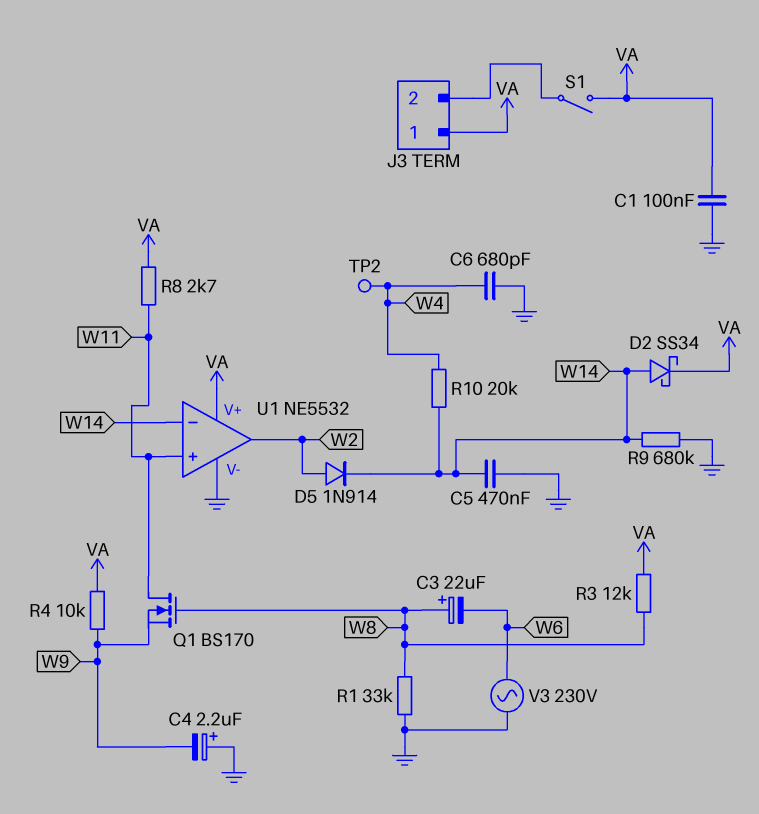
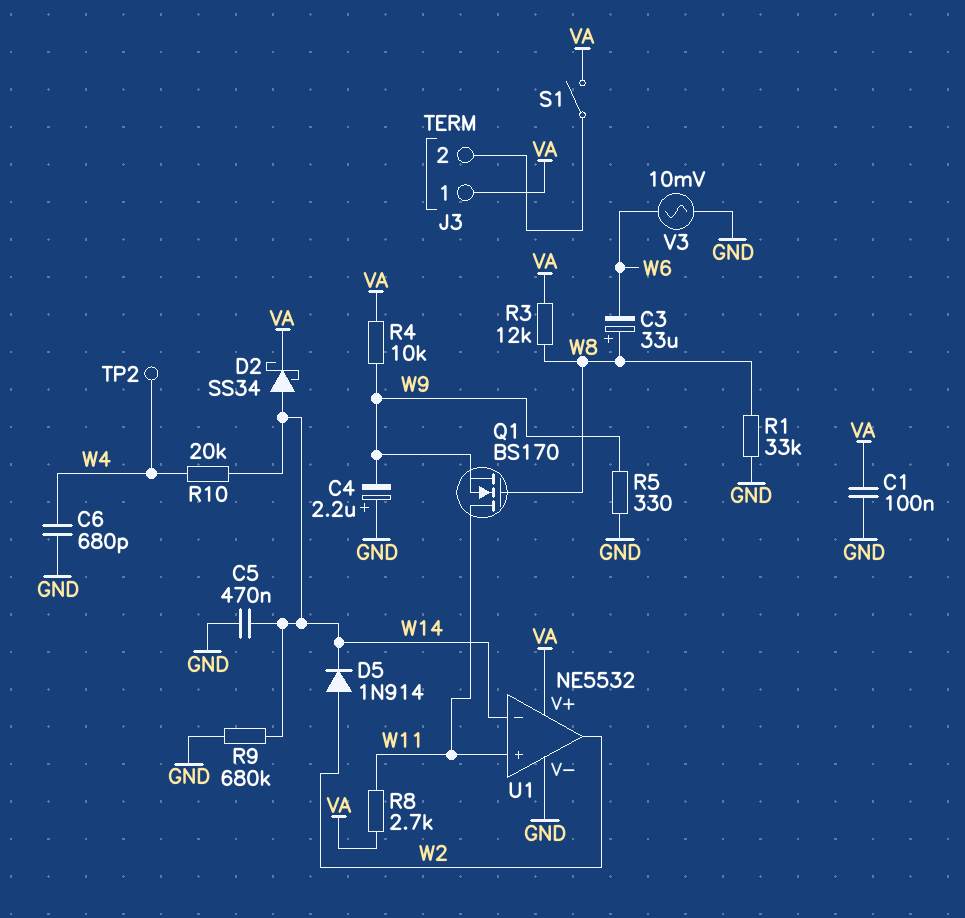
C3: 22uF (plus W8, minus W6) -> 33uF (plus W8, minus W6)
R5: none -> 330 (GND, W9)
V3: AC 230V (GND, W6) -> AC 10mV (GND, W6)

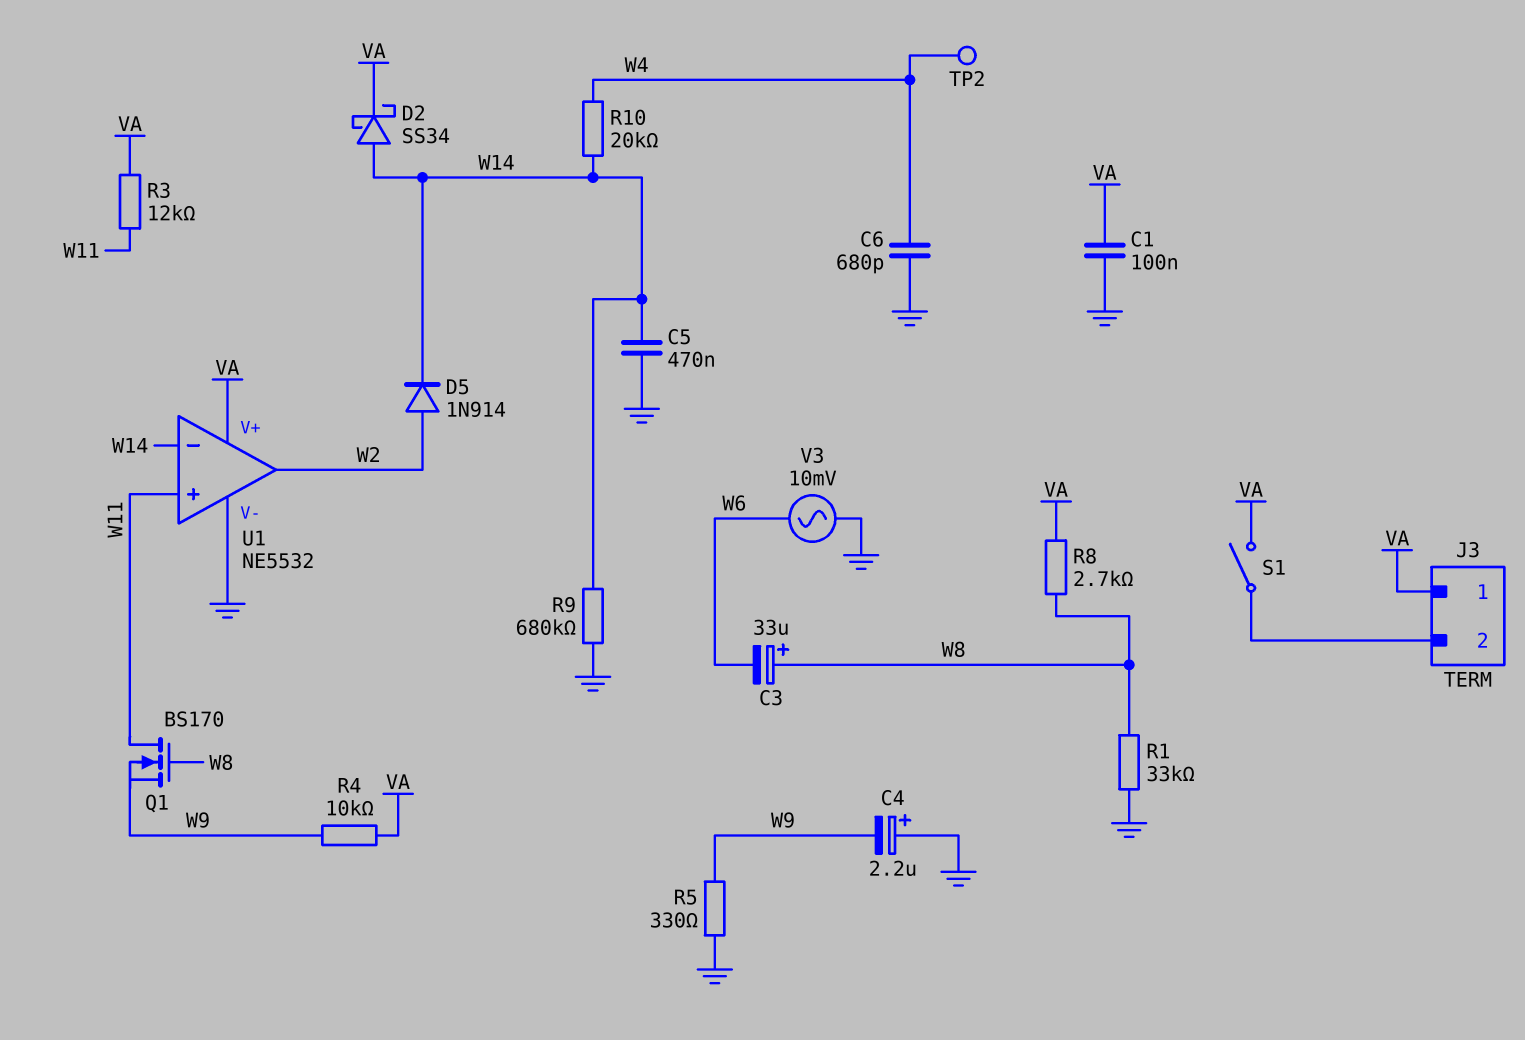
R3: 12k (VA, W8) -> 12k (VA, W11)
R8: 2.7k (VA, W11) -> 2.7k (VA, W8)

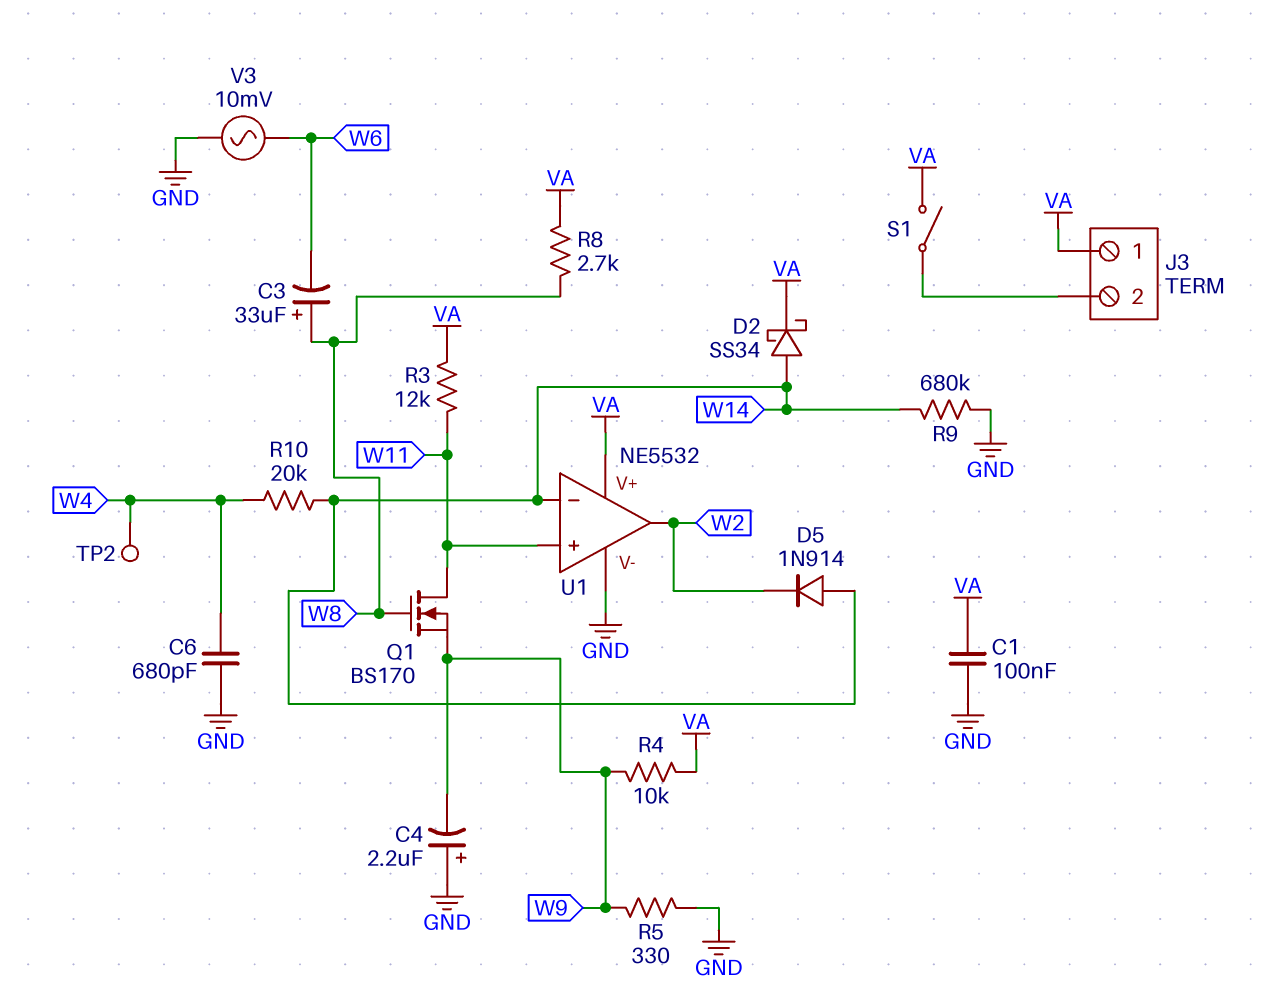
C5: 470nF (GND, W14) -> none
D5: diode 1N914 (A W2, K W14) -> diode 1N914 (A W14, K W2)
R1: 33k (GND, W8) -> none

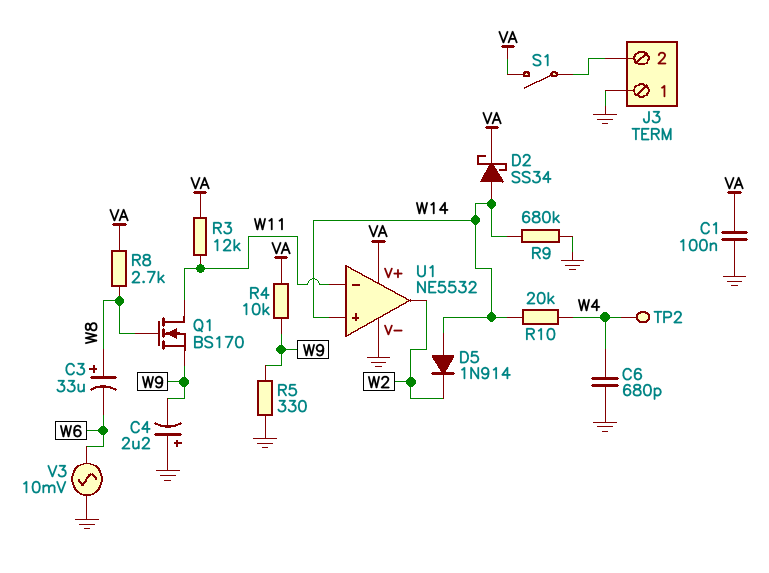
J3 pin 1: VA -> GND
U1 pin in+: W11 -> W14
U1 pin in-: W14 -> W11

